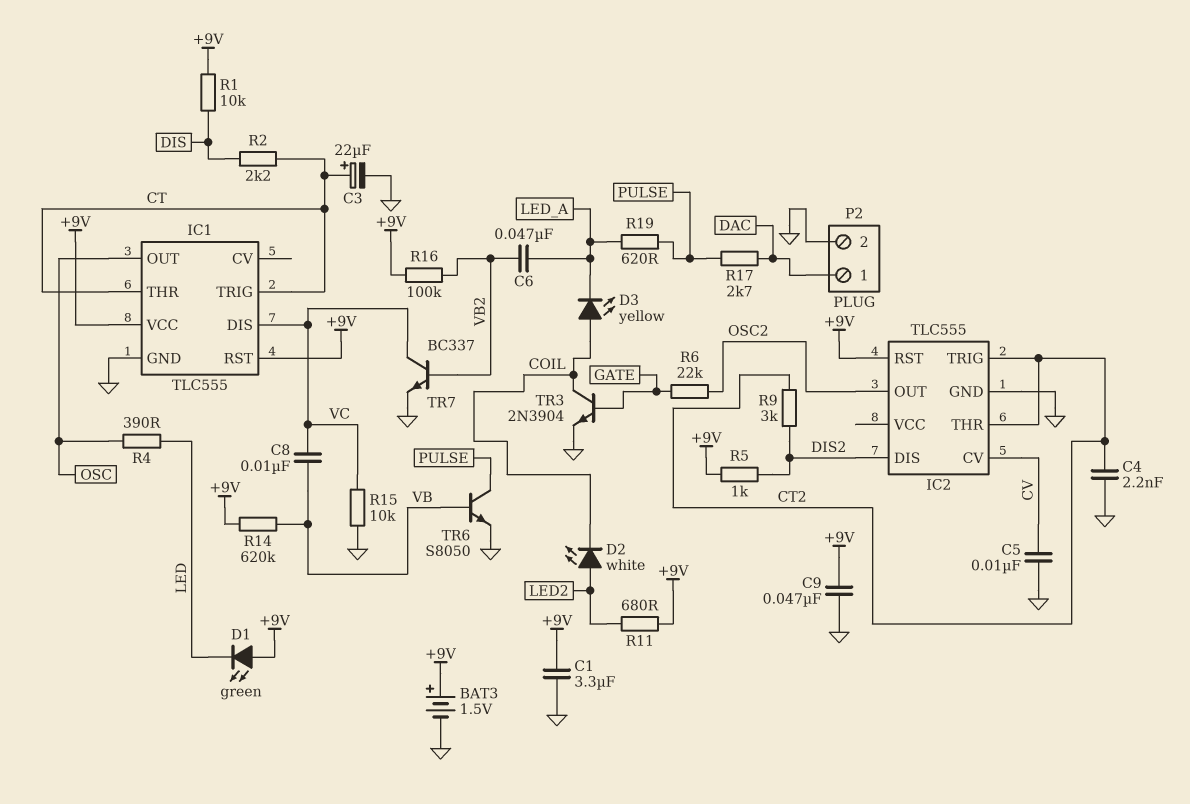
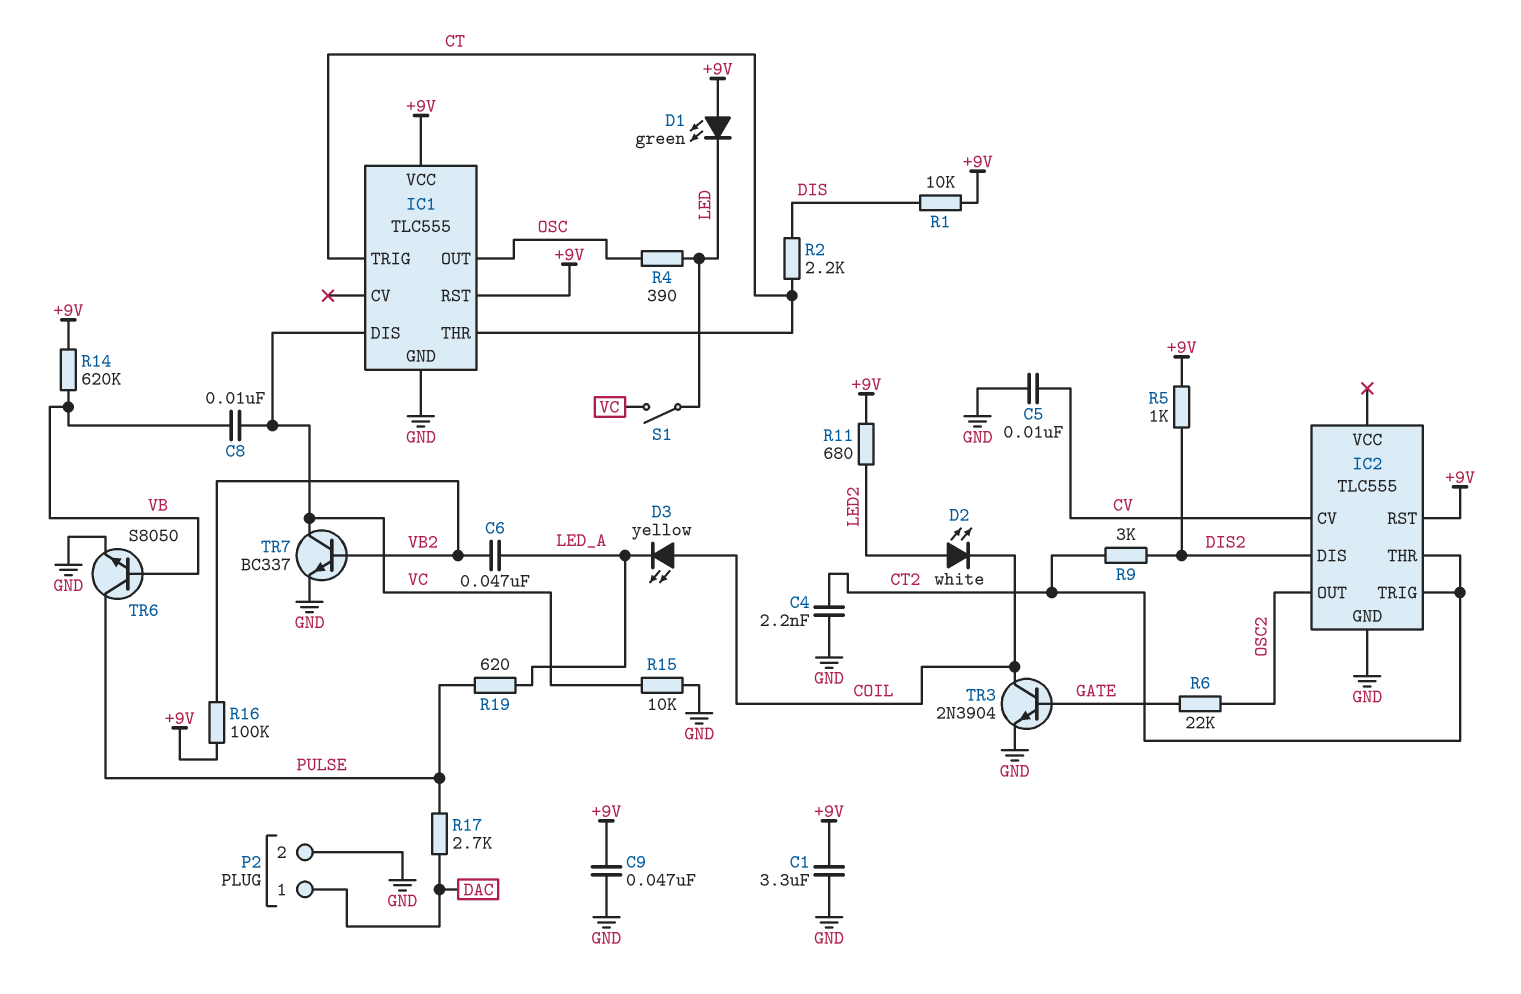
BAT3: 1.5V (plus +9V, minus GND) -> none
C3: 22uF (plus CT, minus GND) -> none
S1: none -> switch (LED, VC)

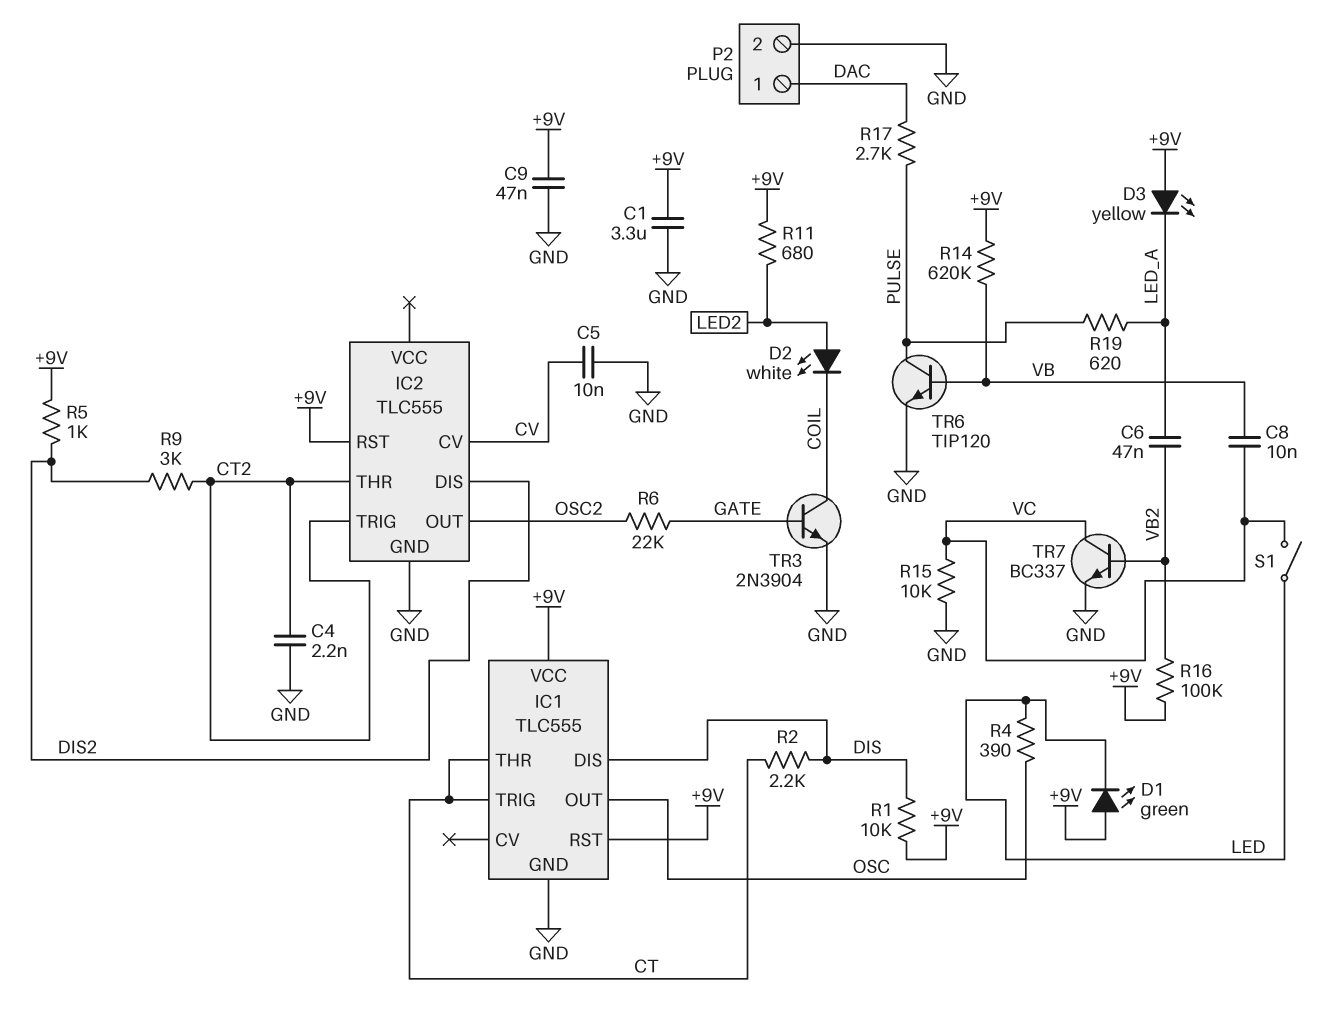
D3: LED yellow (A COIL, K LED_A) -> LED yellow (A +9V, K LED_A)
IC1 pin DIS: VC -> DIS
TR6: NPN S8050 (B VB, C PULSE, E GND) -> NPN TIP120 (B VB, C PULSE, E GND)

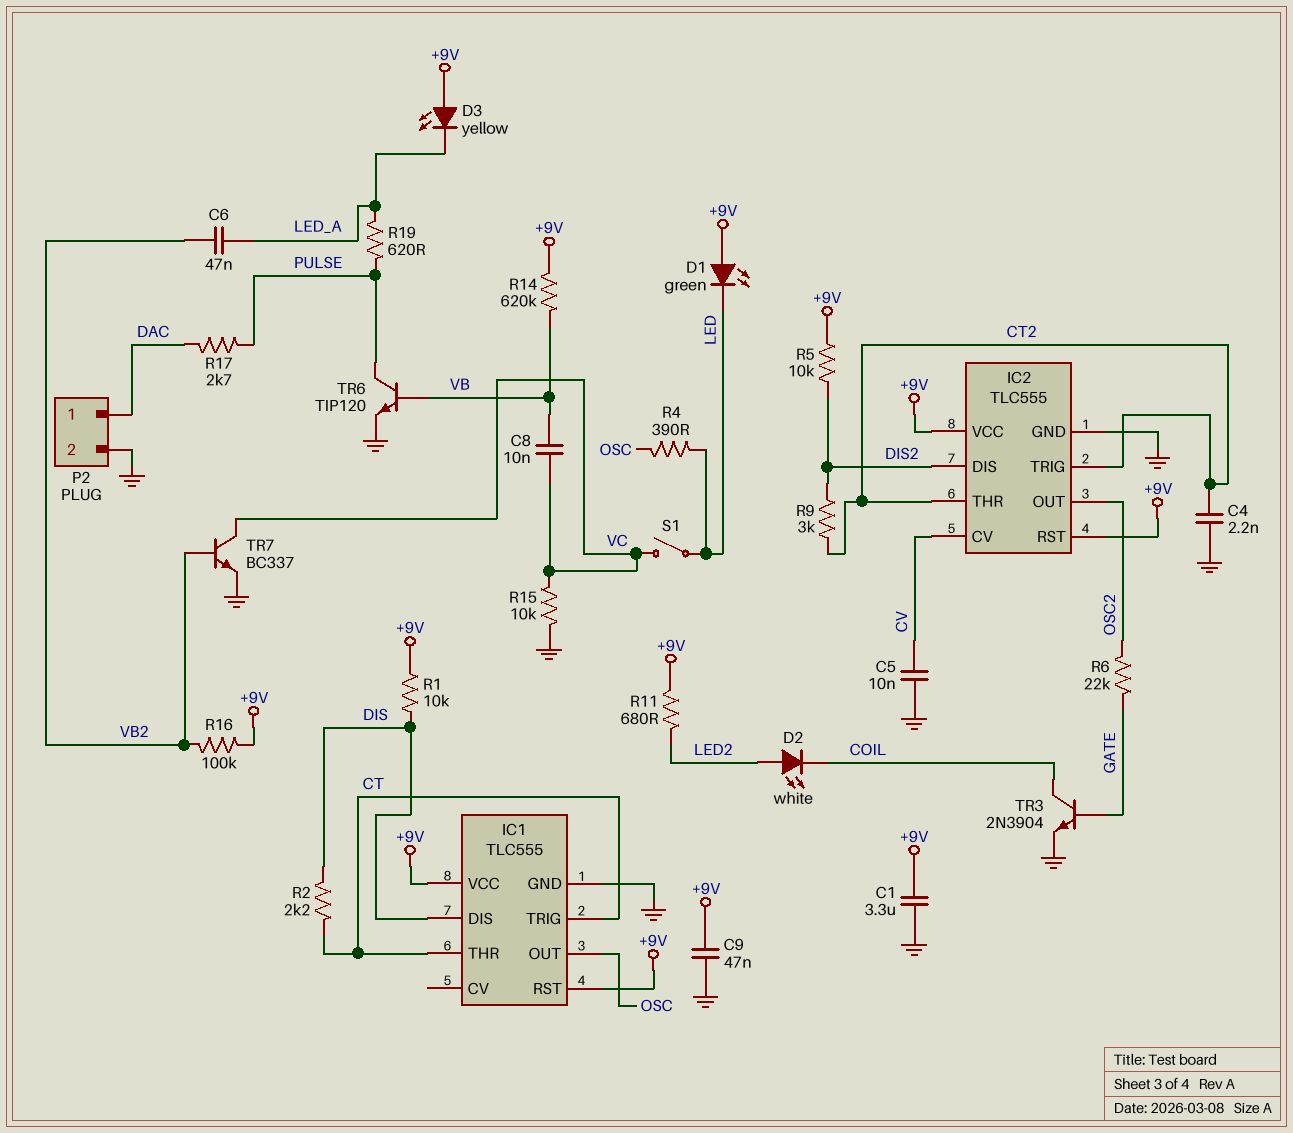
IC2 pin VCC: none -> +9V
R5: 1k (+9V, DIS2) -> 10k (+9V, DIS2)

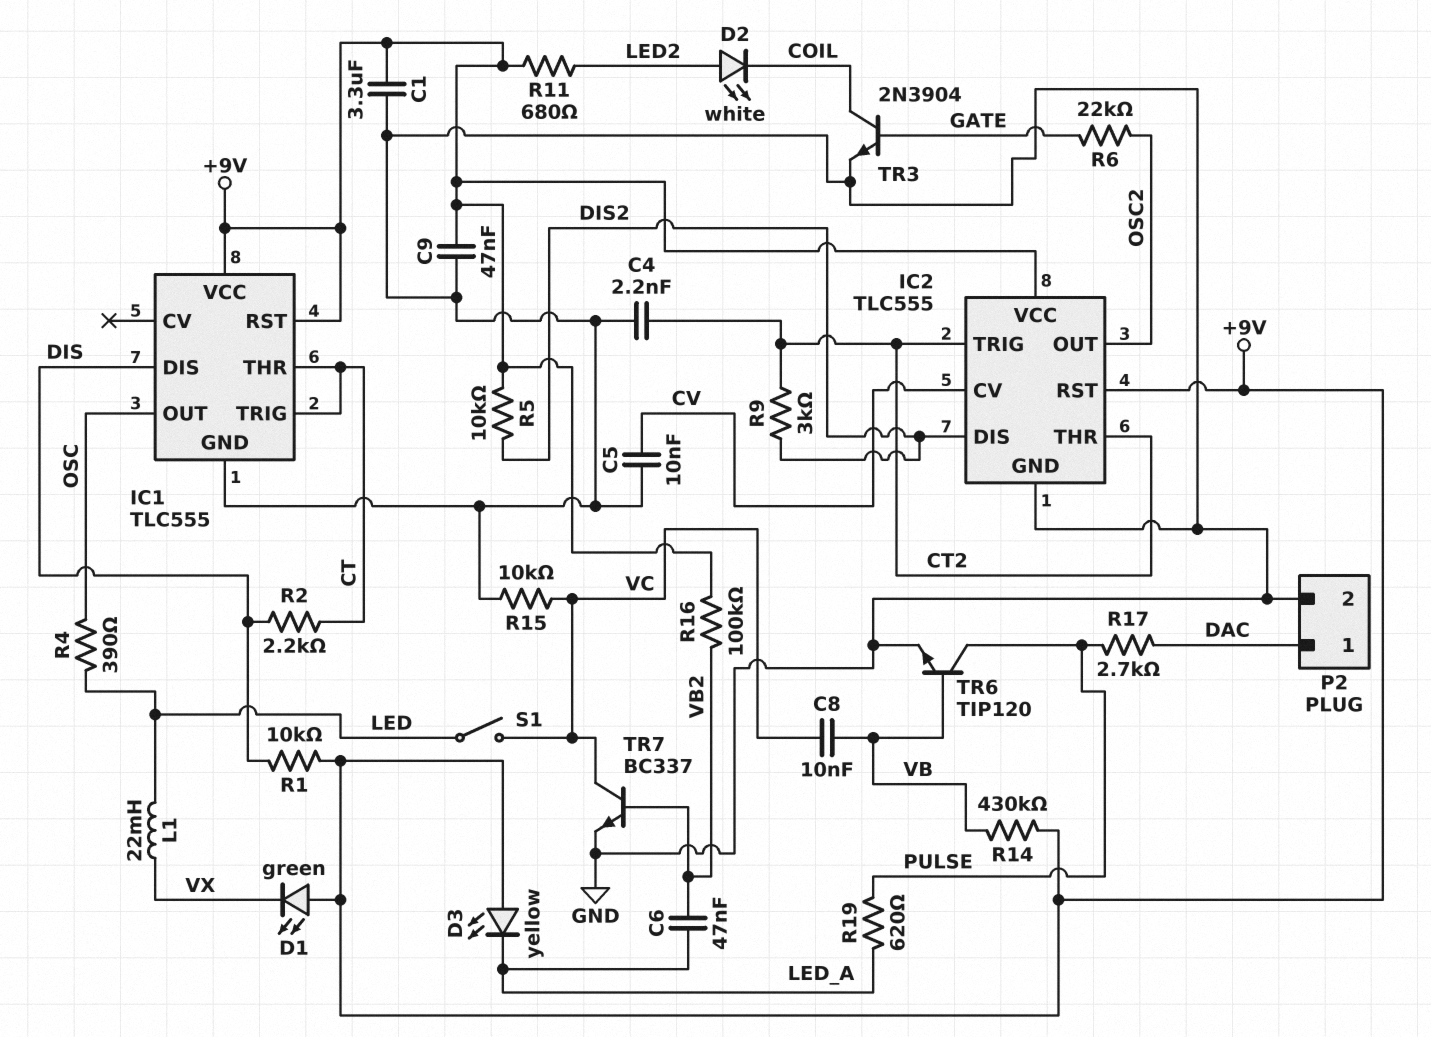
D1: LED green (A +9V, K LED) -> LED green (A +9V, K VX)
L1: none -> 22mH (LED, VX)
R14: 620k (+9V, VB) -> 430k (+9V, VB)

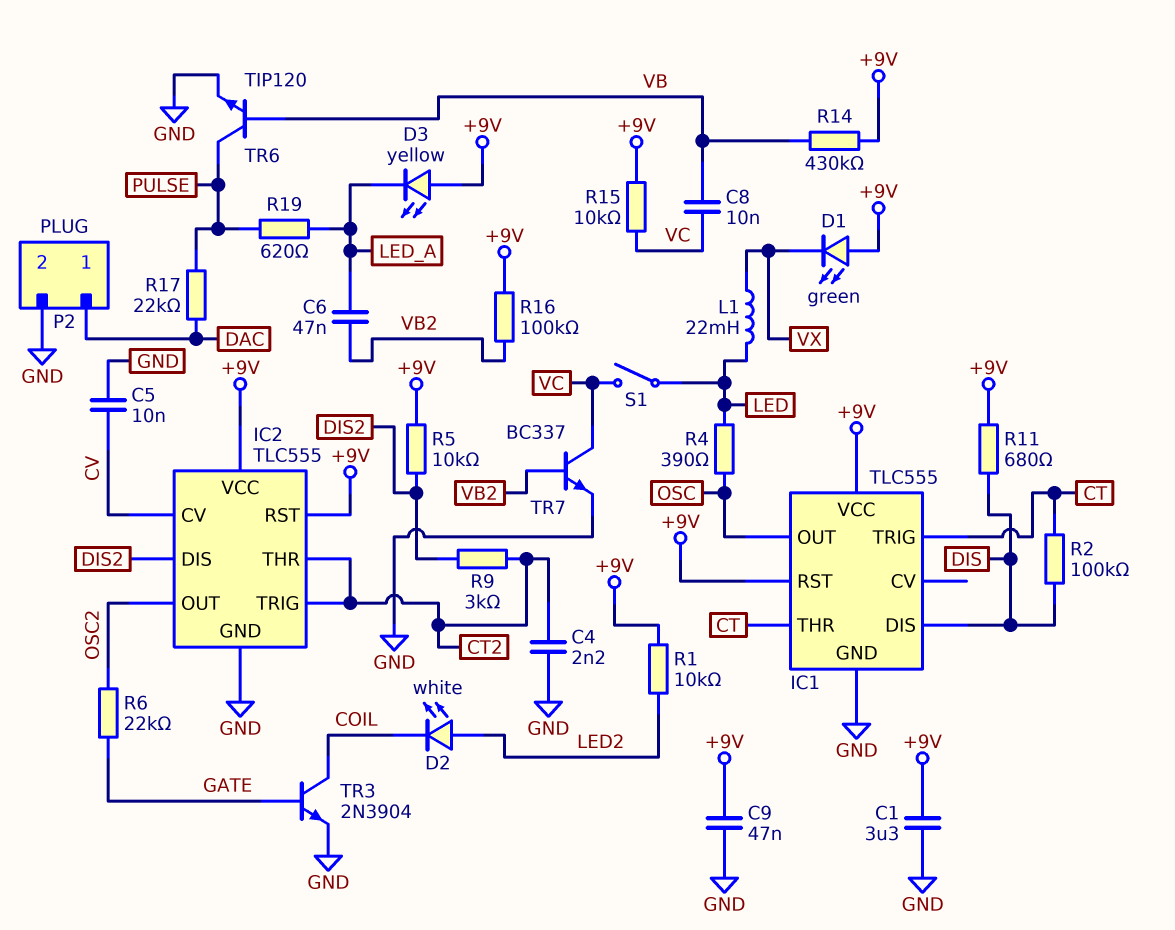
R1: 10k (+9V, DIS) -> 10k (+9V, LED2)
R2: 2.2k (CT, DIS) -> 100k (CT, DIS)
R11: 680 (+9V, LED2) -> 680 (+9V, DIS)
R15: 10k (GND, VC) -> 10k (+9V, VC)
R17: 2.7k (DAC, PULSE) -> 22k (DAC, PULSE)

